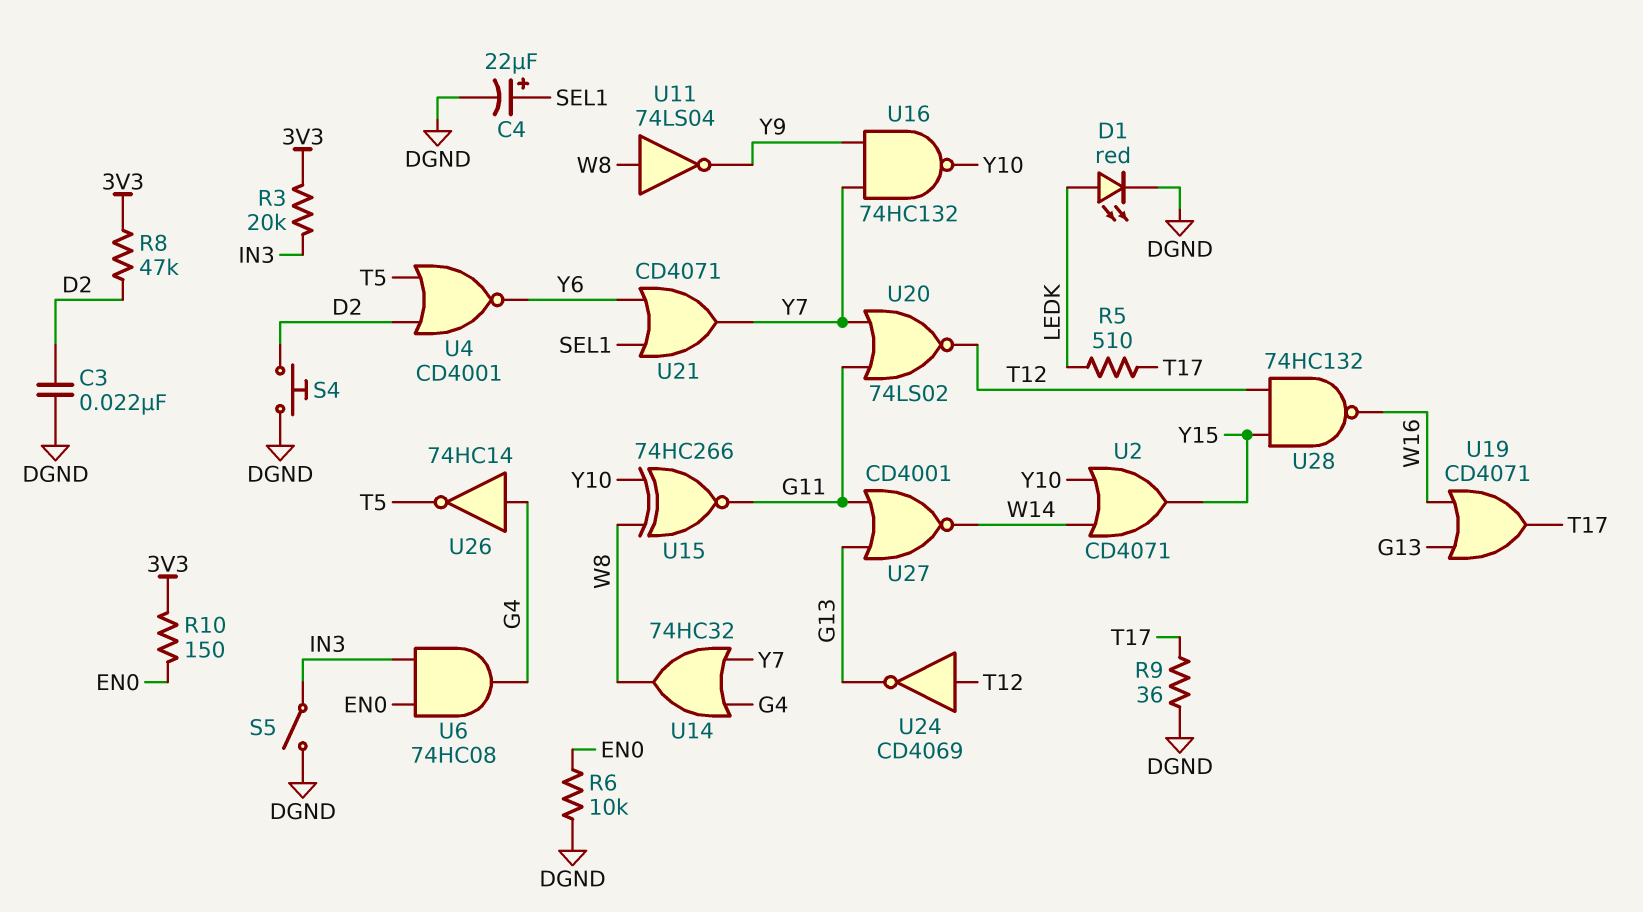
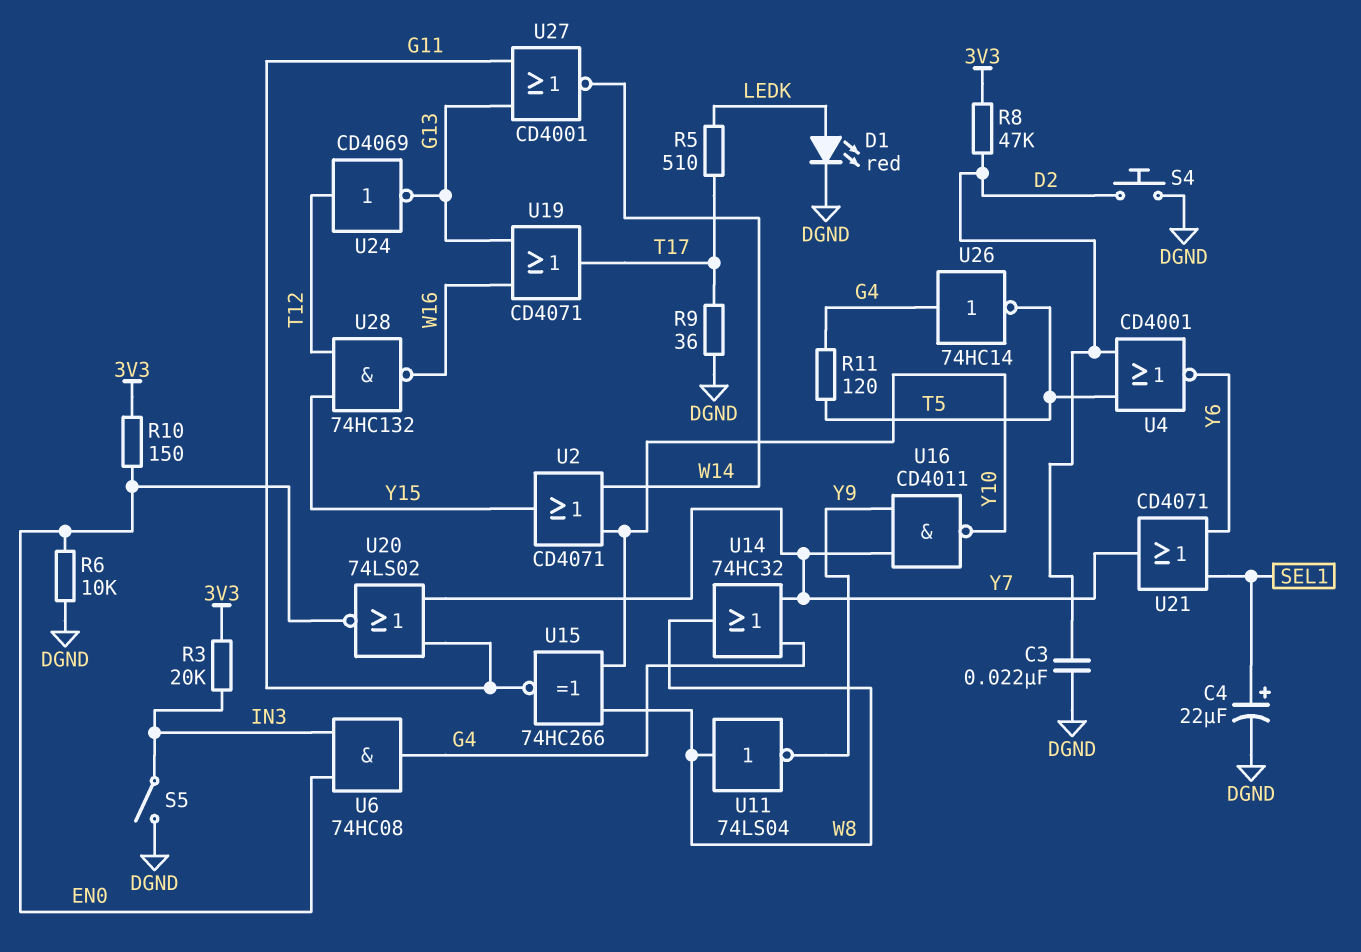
R11: none -> 120 (G4, T5)
U16: NAND 74HC132 (in Y7, in Y9, out Y10) -> NAND CD4011 (in Y7, in Y9, out Y10)
U20: NOR 74LS02 (in G11, in Y7, out T12) -> NOR 74LS02 (in G11, in Y7, out EN0)

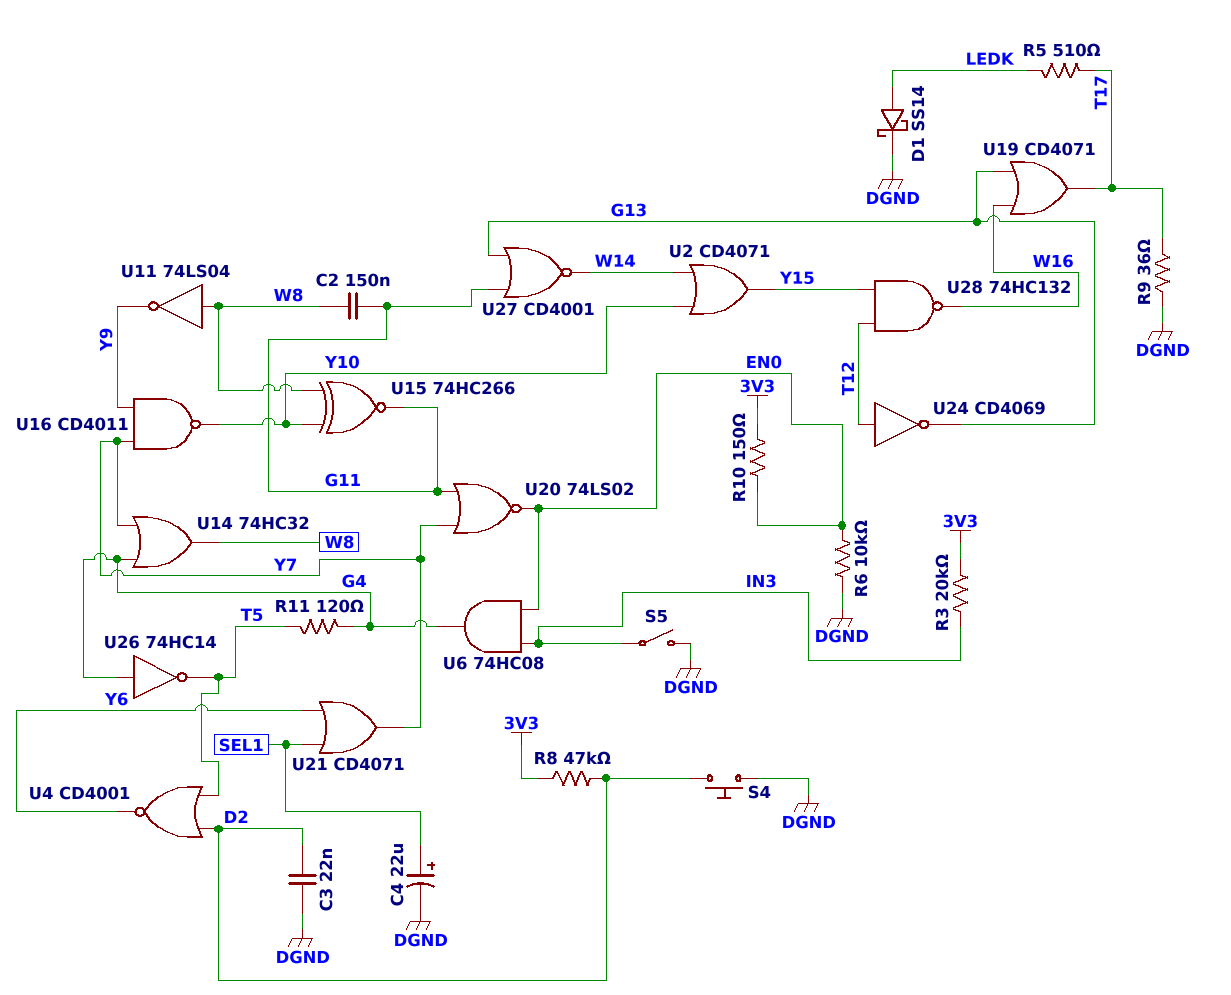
C2: none -> 150nF (G11, W8)
D1: LED red (A LEDK, K DGND) -> schottky SS14 (A LEDK, K DGND)

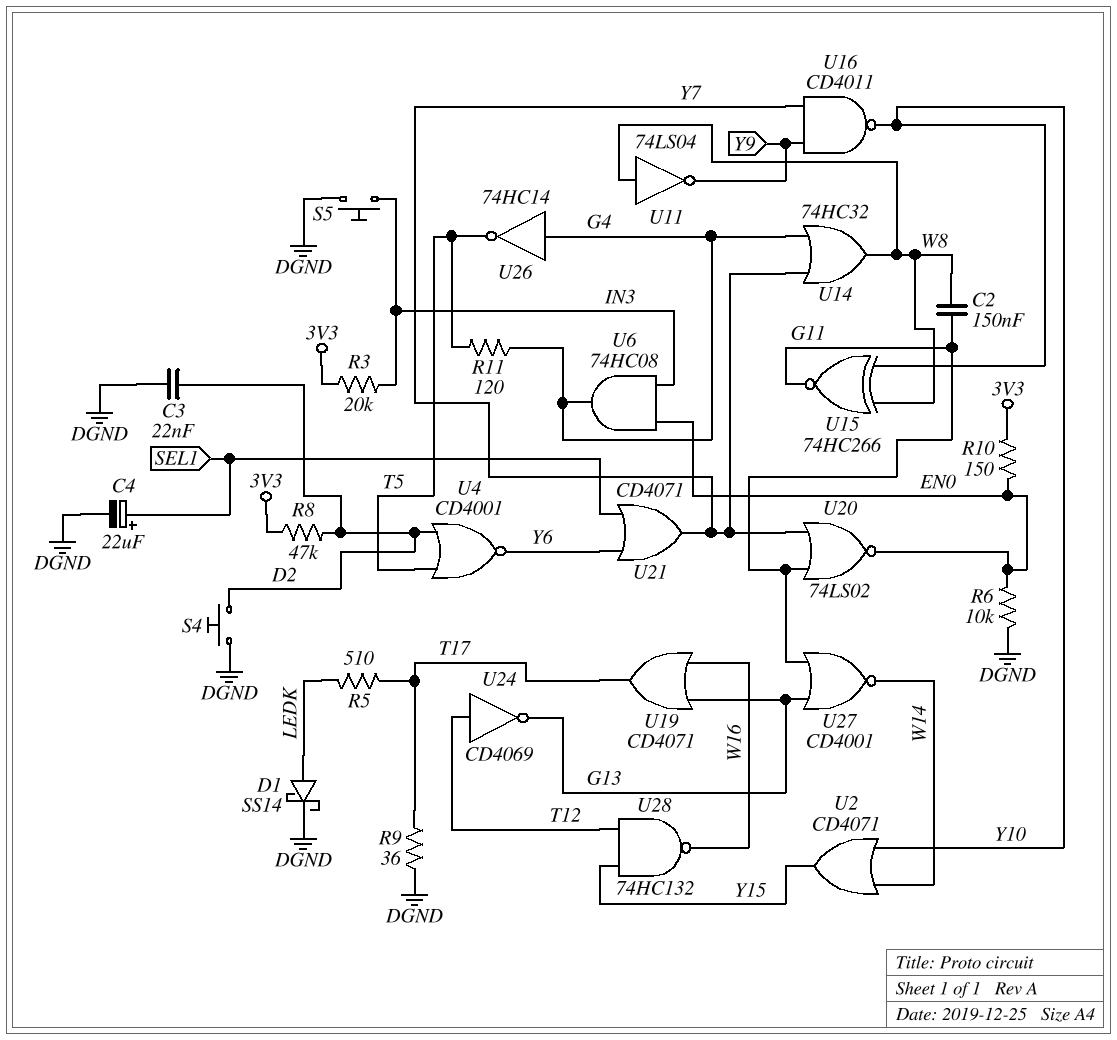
S5: switch (DGND, IN3) -> button (DGND, IN3)

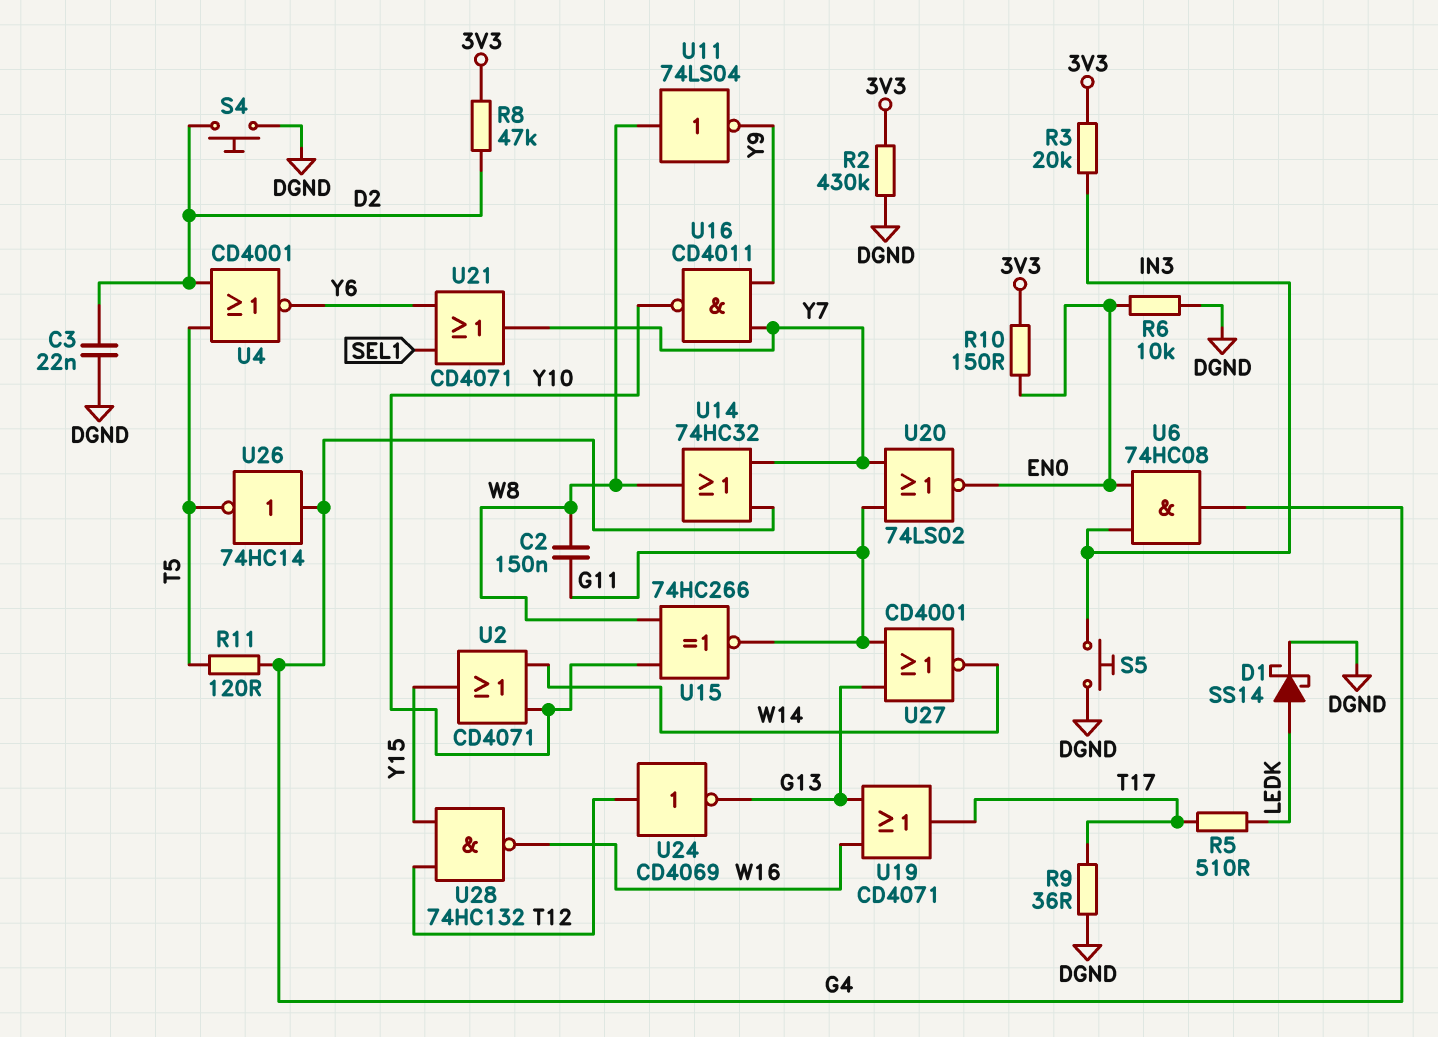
C4: 22uF (plus SEL1, minus DGND) -> none
R2: none -> 430k (3V3, DGND)

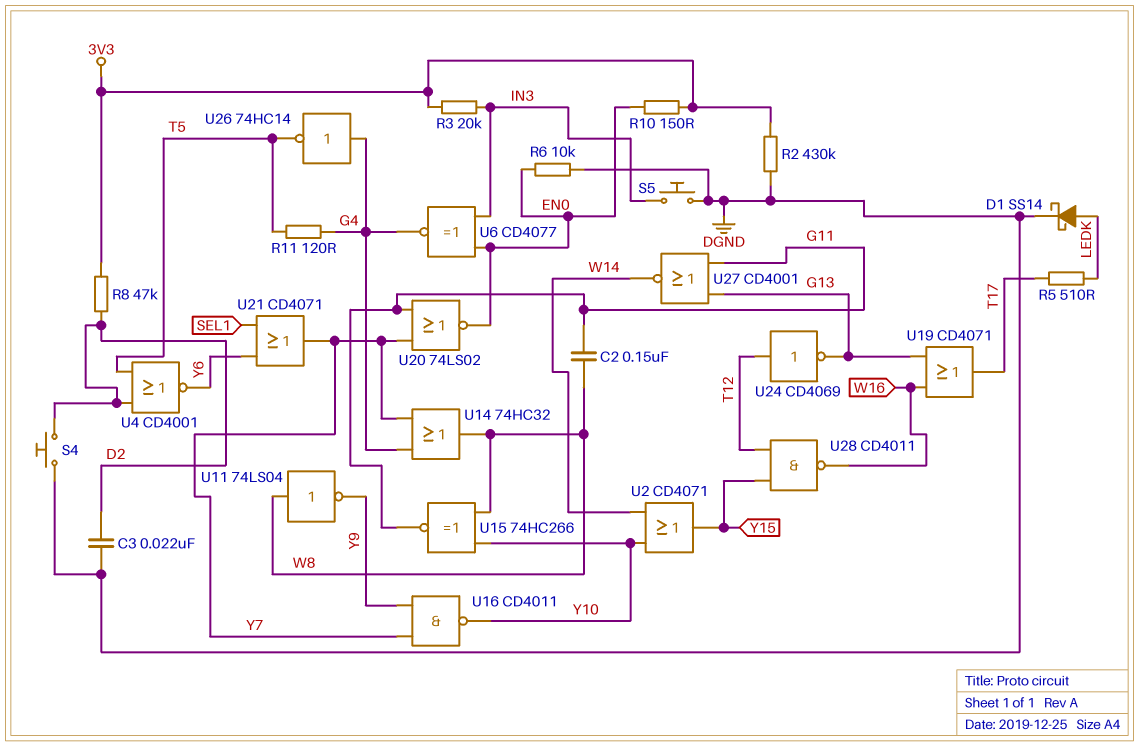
R9: 36 (DGND, T17) -> none
U6: AND 74HC08 (in EN0, in IN3, out G4) -> XNOR CD4077 (in EN0, in IN3, out G4)
U28: NAND 74HC132 (in T12, in Y15, out W16) -> NAND CD4011 (in T12, in Y15, out W16)

